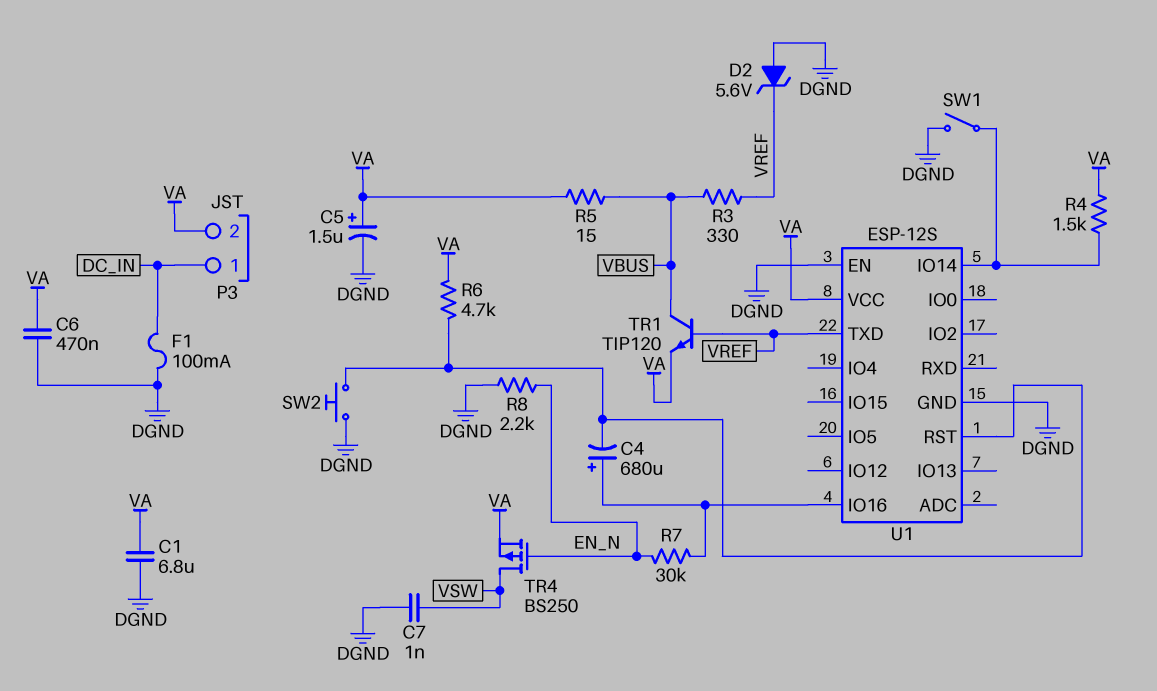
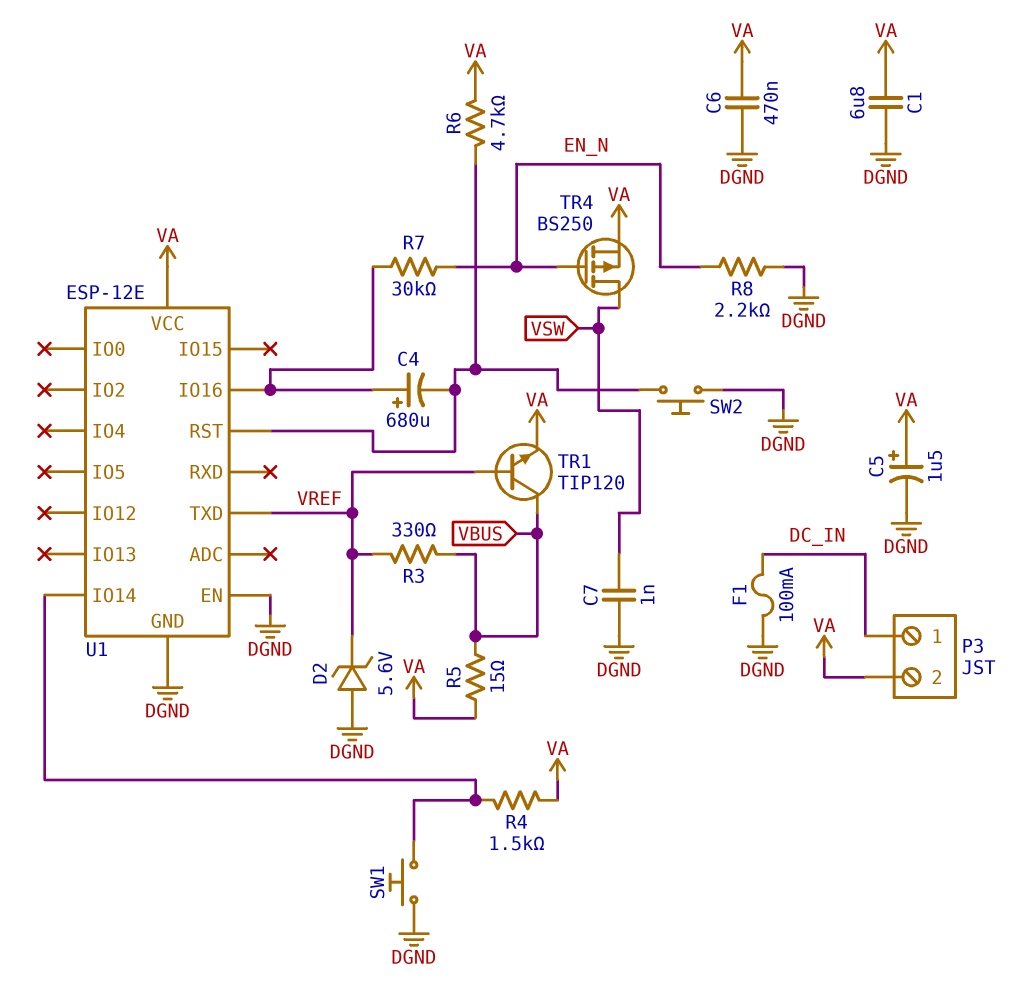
SW1: switch (DGND, U1/IO14) -> button (DGND, U1/IO14)
U1: ESP-12S -> ESP-12E

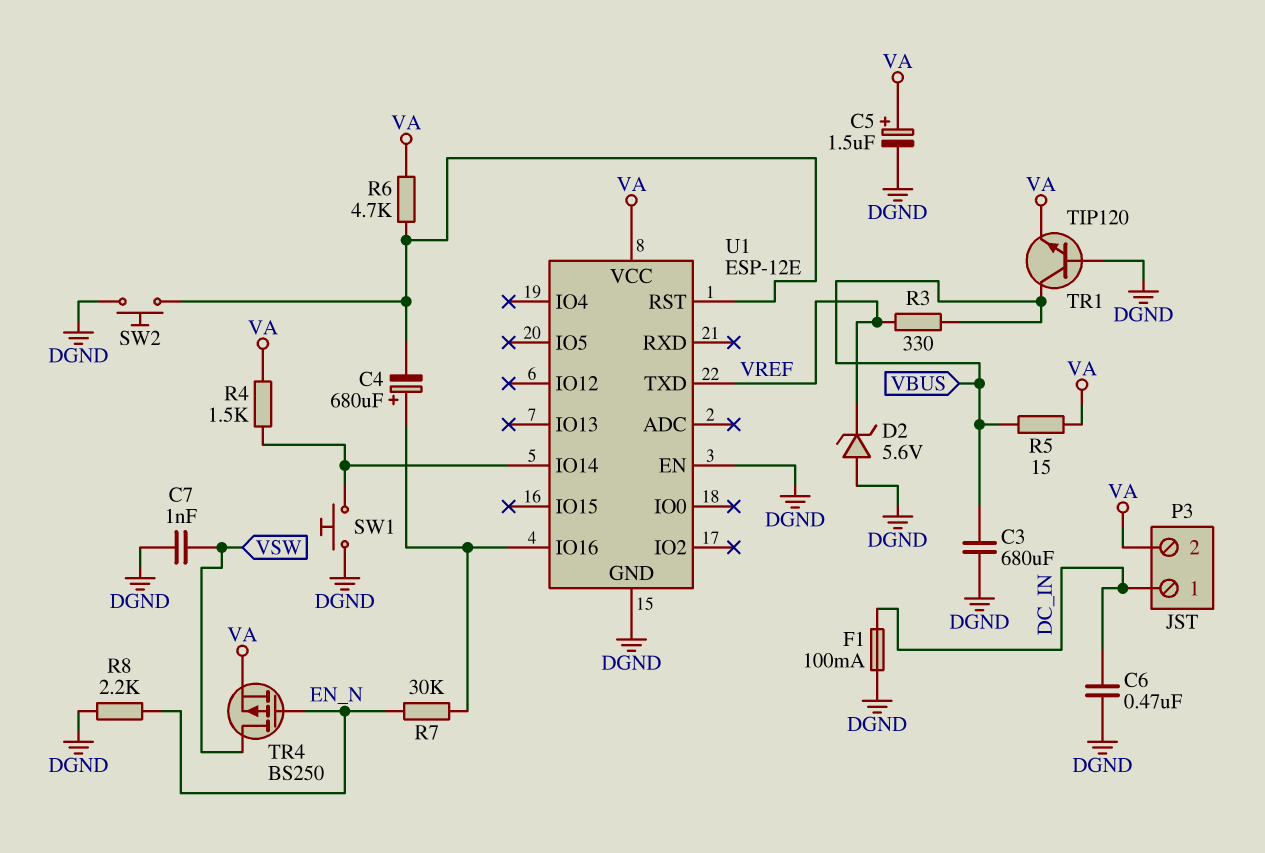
C1: 6.8uF (DGND, VA) -> none
C3: none -> 680uF (DGND, VBUS)
C6: 470nF (DGND, VA) -> 470nF (DC_IN, DGND)
TR1: NPN TIP120 (B VREF, C VBUS, E VA) -> NPN TIP120 (B DGND, C VBUS, E VA)

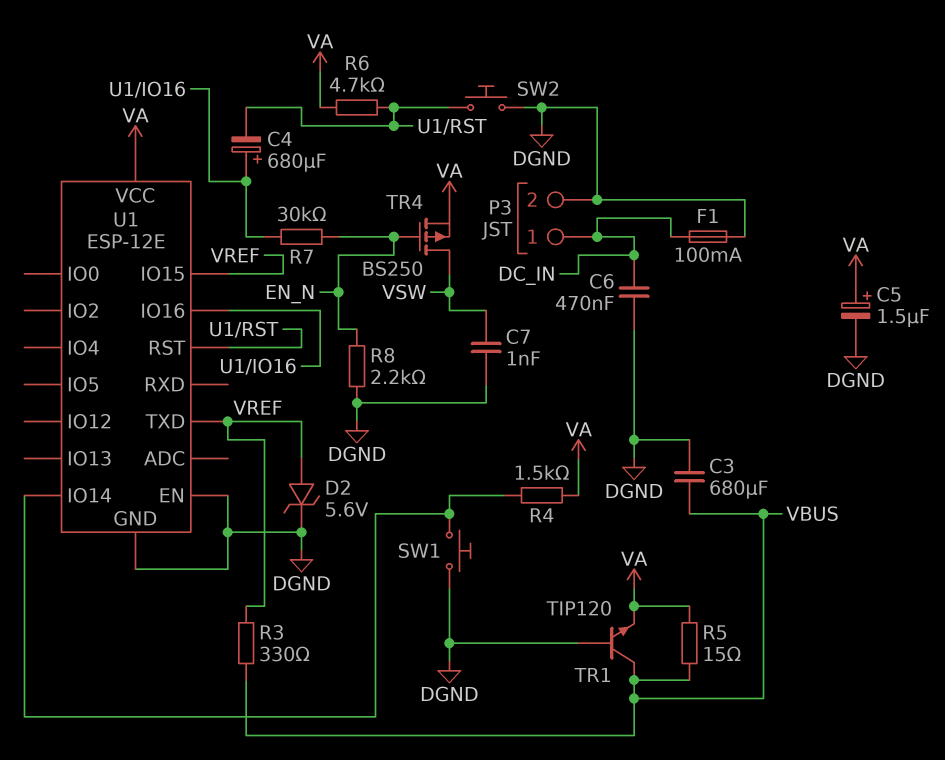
D2: zener 5.6V (A DGND, K VREF) -> zener 5.6V (A VREF, K DGND)
P3 pin 2: VA -> DGND
U1 pin IO15: none -> VREF

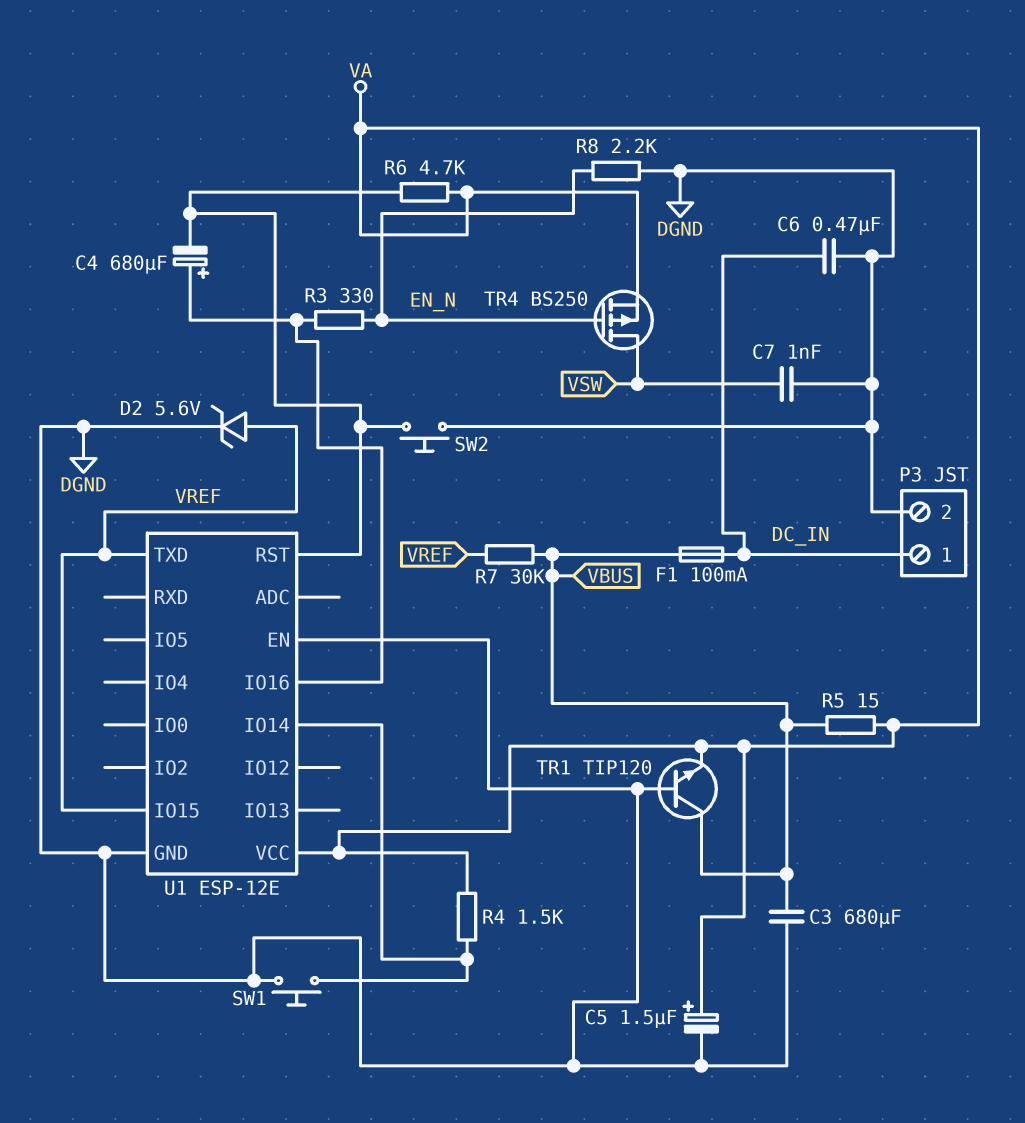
F1: 100mA (DC_IN, DGND) -> 100mA (DC_IN, VBUS)
R3: 330 (VBUS, VREF) -> 330 (EN_N, U1/IO16)
R7: 30k (EN_N, U1/IO16) -> 30k (VBUS, VREF)

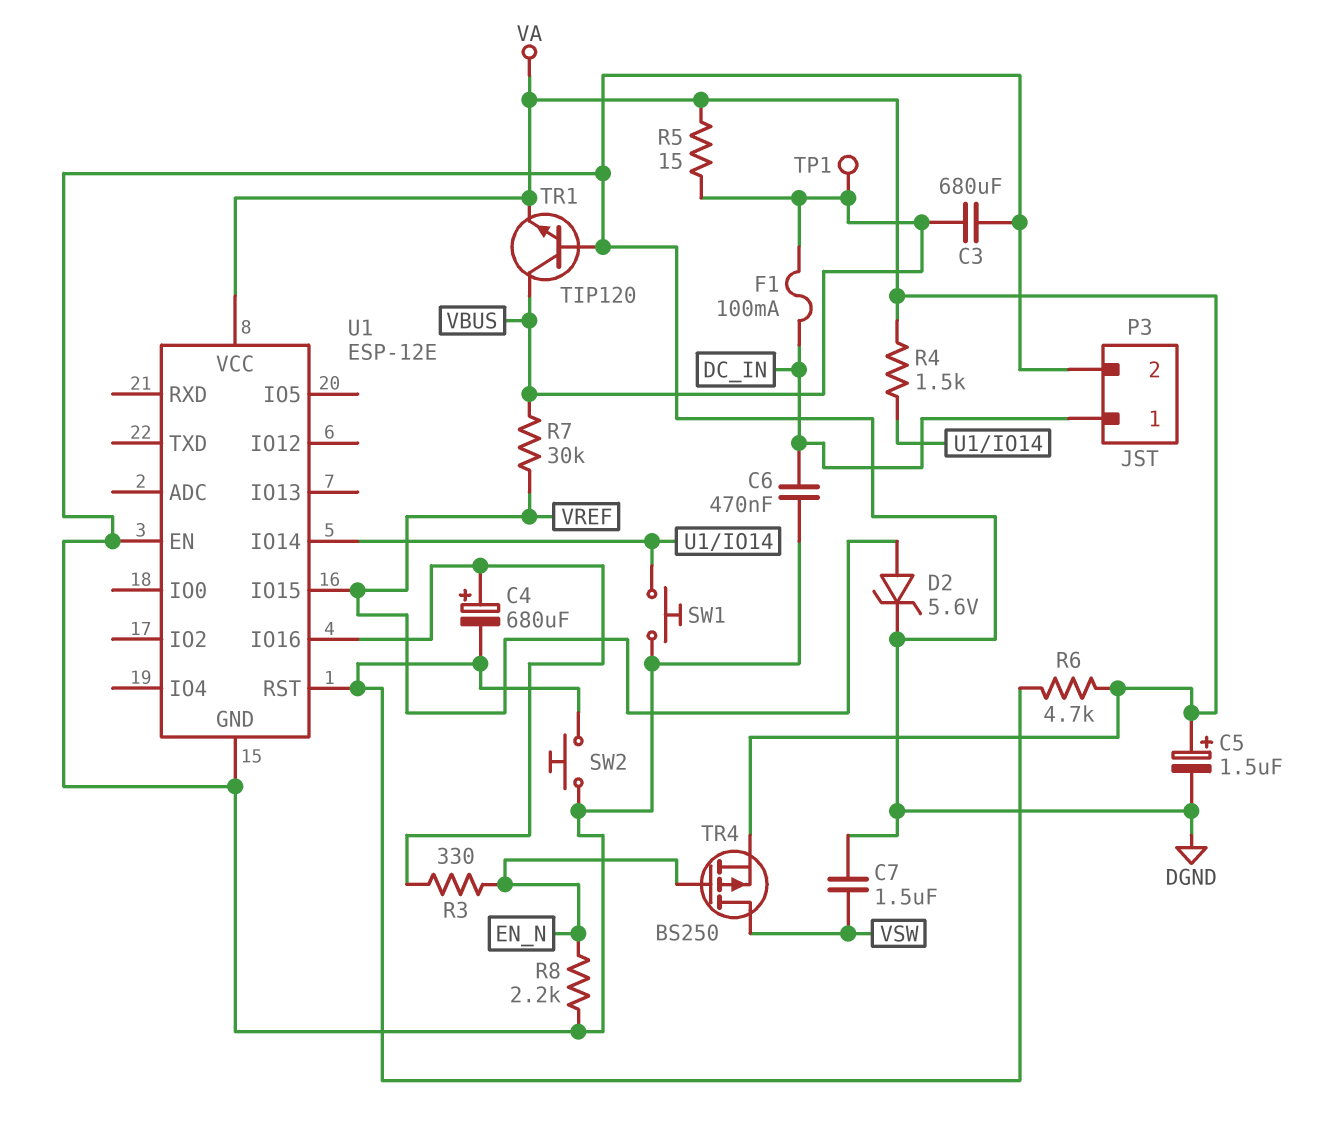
C7: 1nF (DGND, VSW) -> 1.5uF (DGND, VSW)
TP1: none -> test point (VBUS)
U1 pin TXD: VREF -> none

